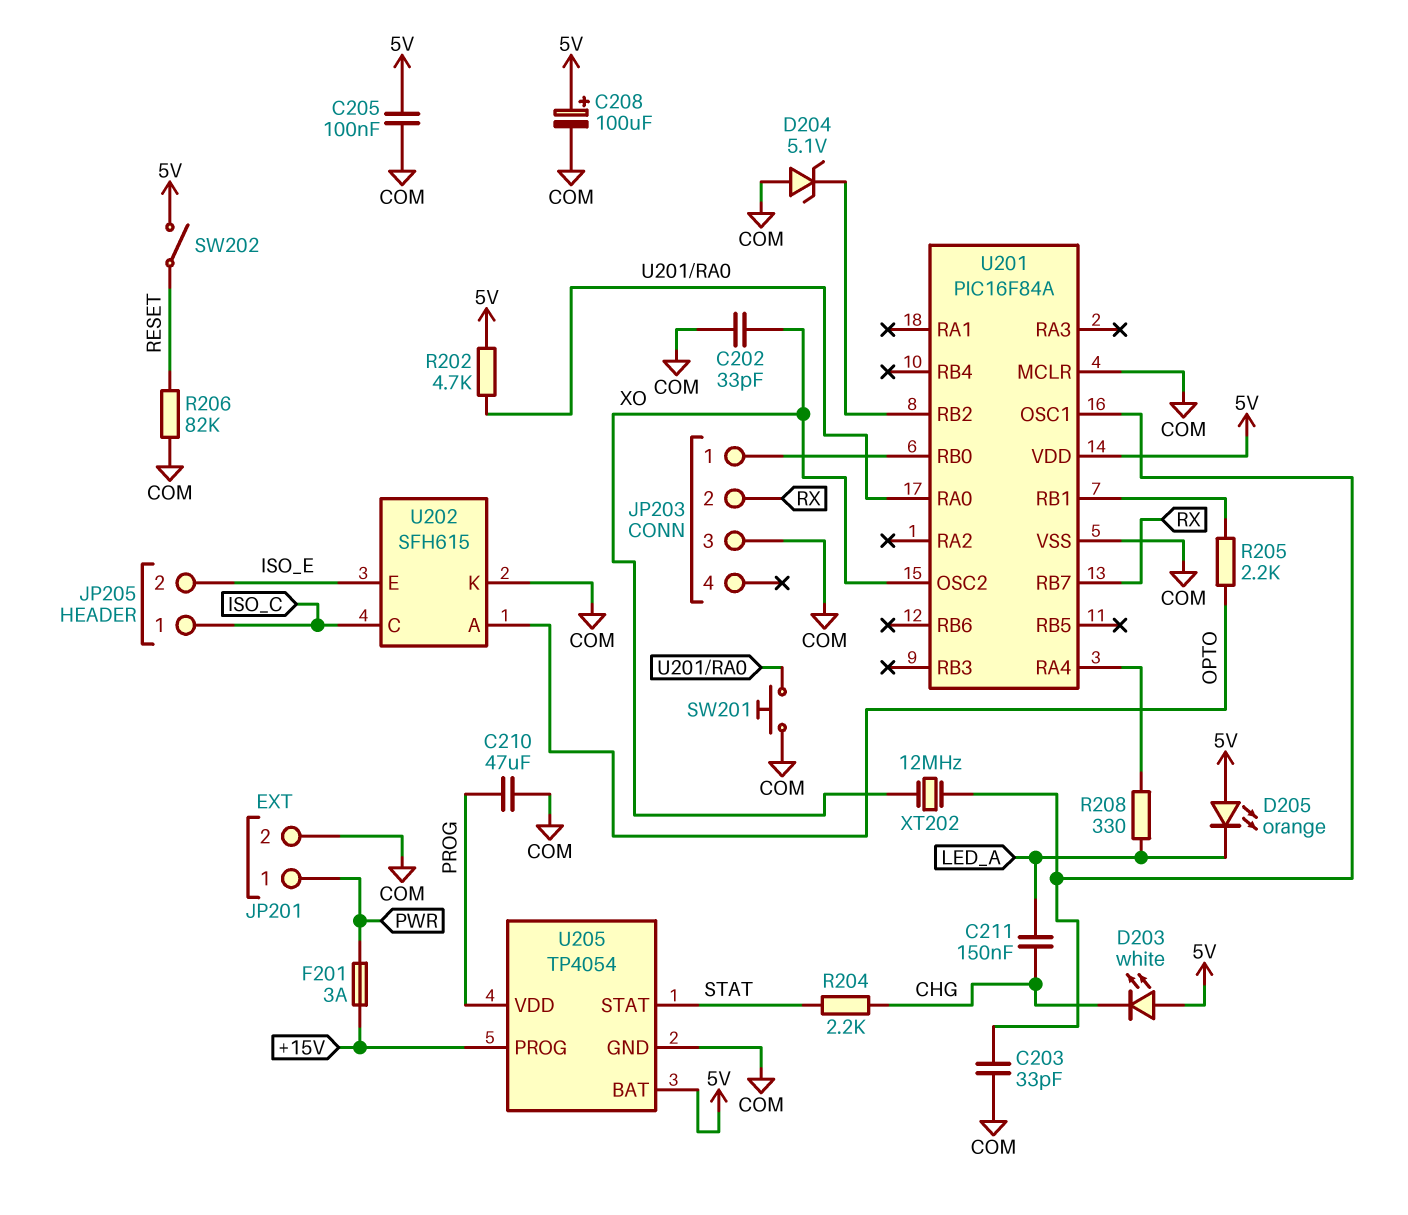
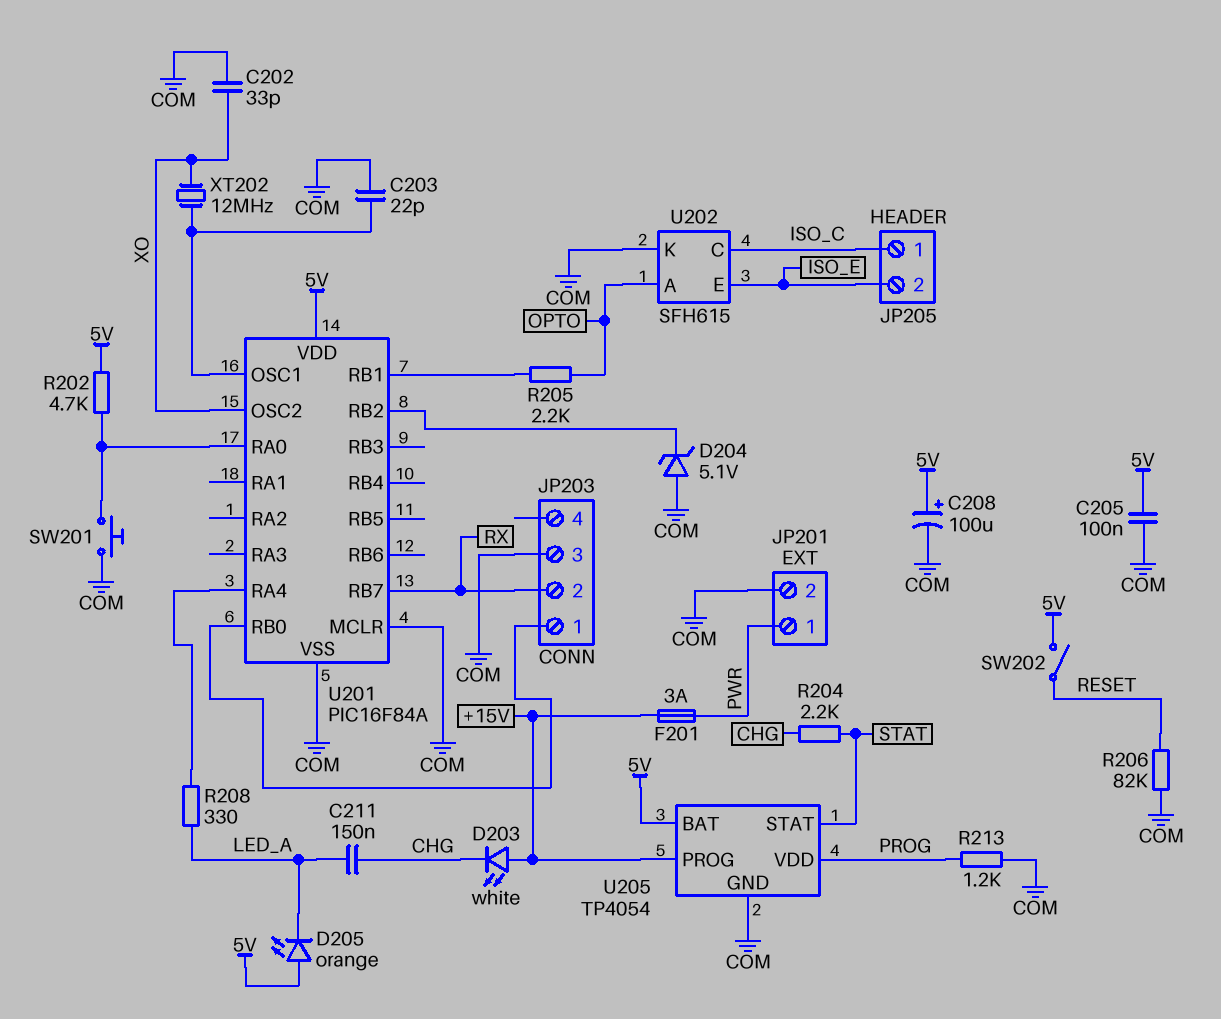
C203: 33pF (COM, U201/OSC1) -> 22pF (COM, U201/OSC1)
C210: 47uF (COM, PROG) -> none
D203: LED white (A 5V, K CHG) -> LED white (A +15V, K CHG)
R213: none -> 1.2k (COM, PROG)

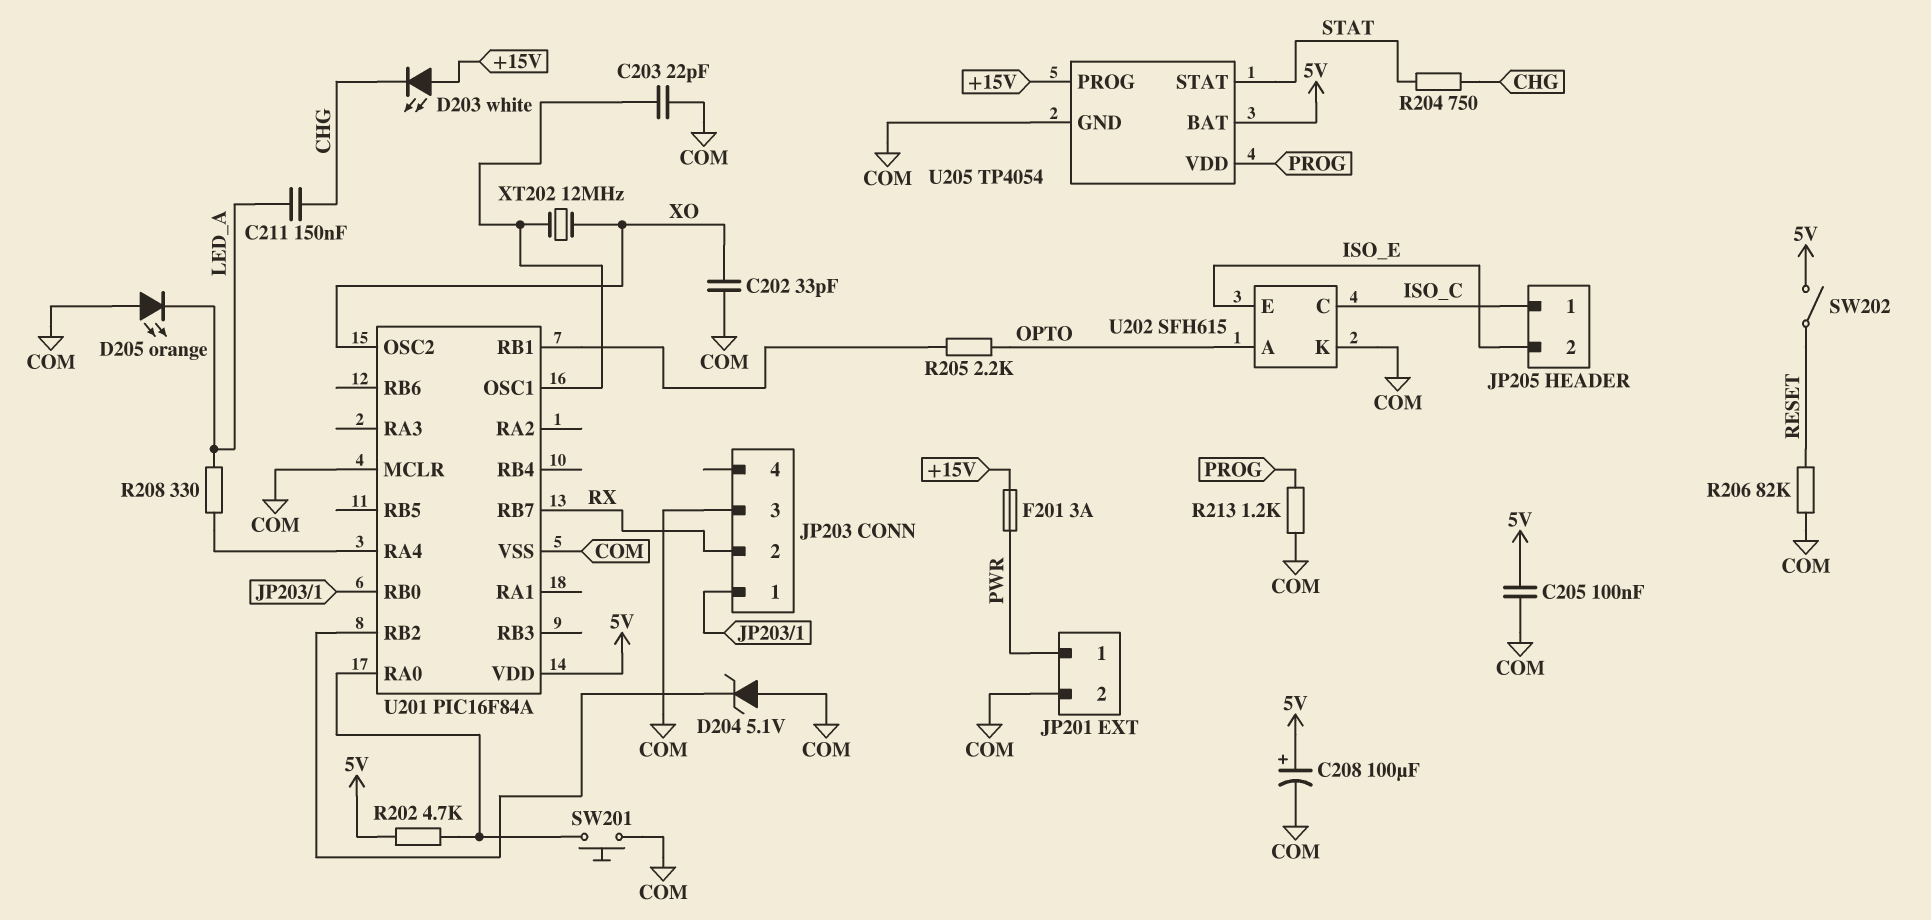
D205: LED orange (A 5V, K LED_A) -> LED orange (A COM, K LED_A)
R204: 2.2k (CHG, STAT) -> 750 (CHG, STAT)

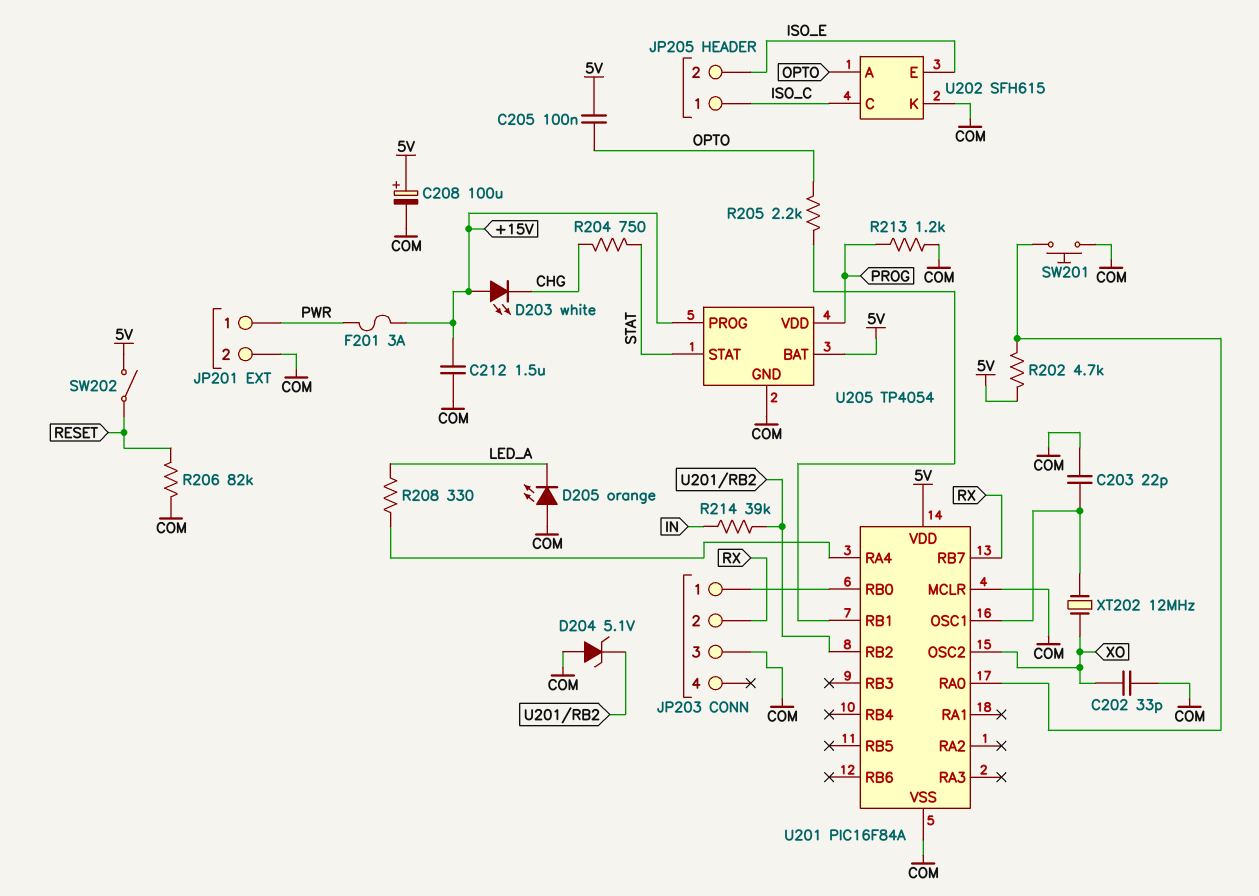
C205: 100nF (5V, COM) -> 100nF (5V, OPTO)
C211: 150nF (CHG, LED_A) -> none
C212: none -> 1.5uF (+15V, COM)
R214: none -> 39k (IN, U201/RB2)

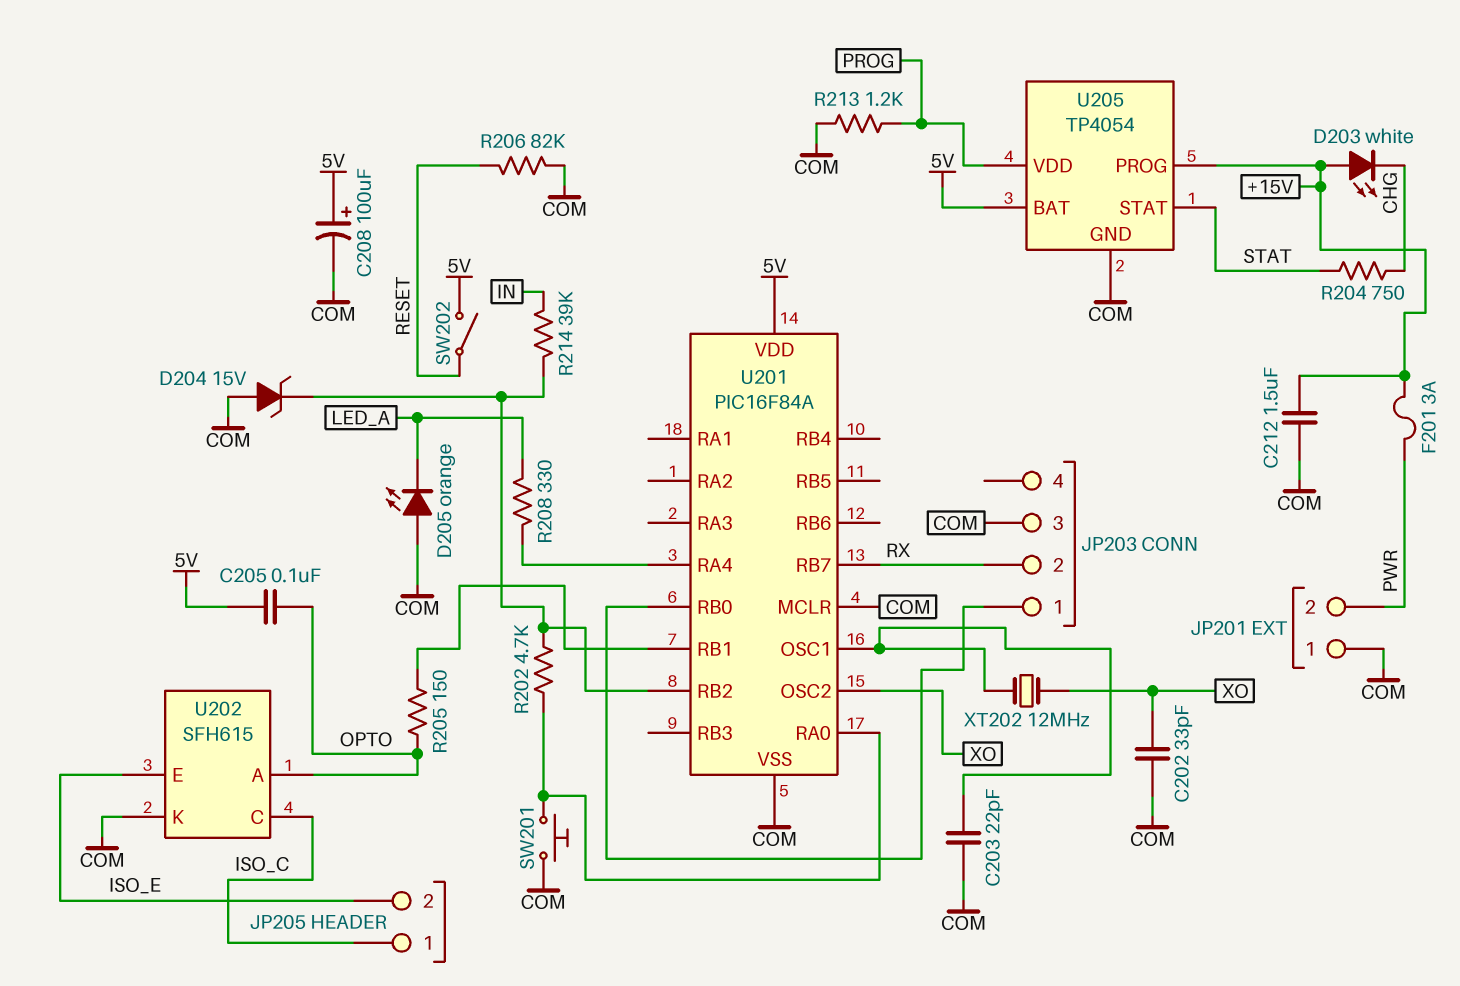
D204: zener 5.1V (A COM, K U201/RB2) -> zener 15V (A COM, K U201/RB2)
JP201 pin 1: PWR -> COM
JP201 pin 2: COM -> PWR
R202: 4.7k (5V, U201/RA0) -> 4.7k (U201/RA0, U201/RB2)
R205: 2.2k (OPTO, U201/RB1) -> 150 (OPTO, U201/RB1)

